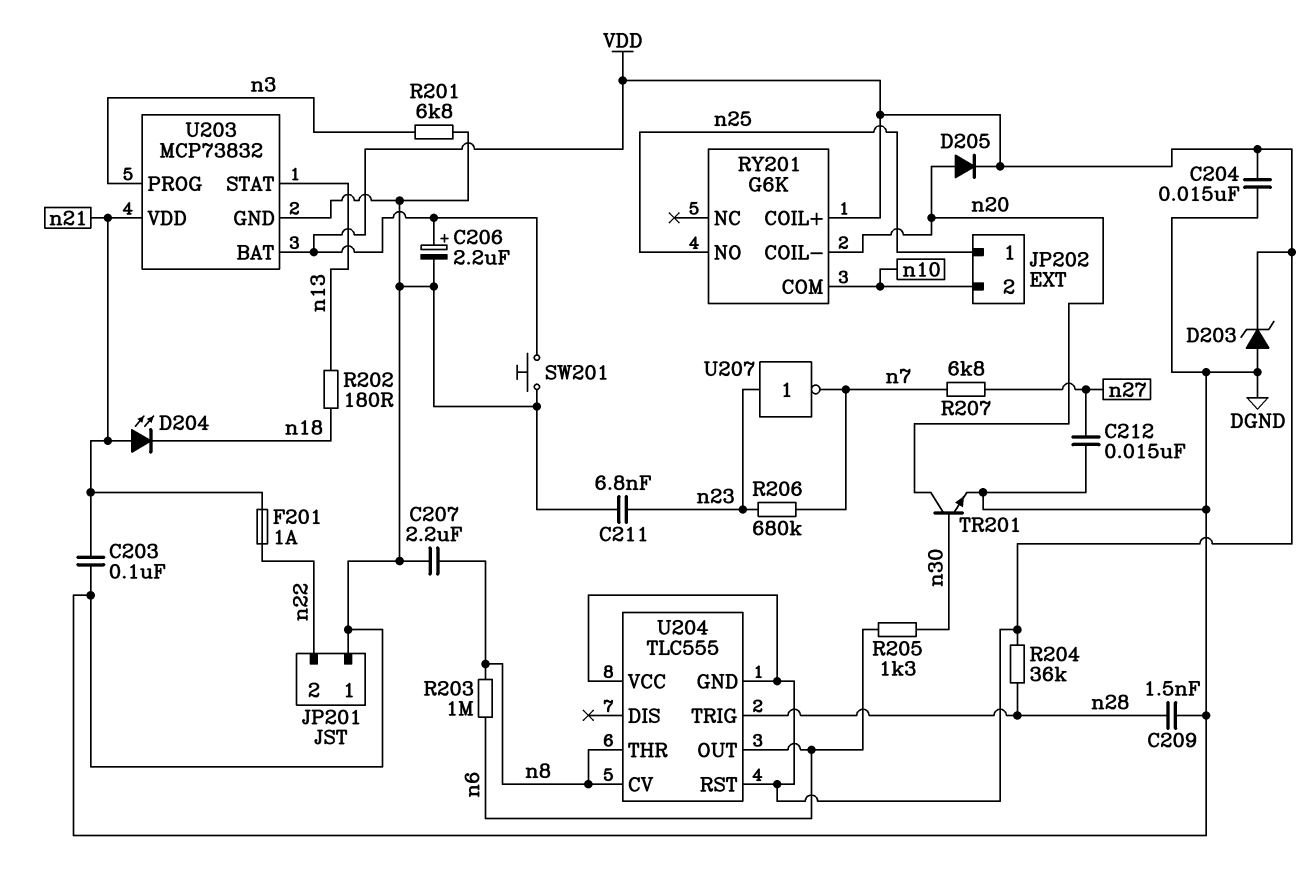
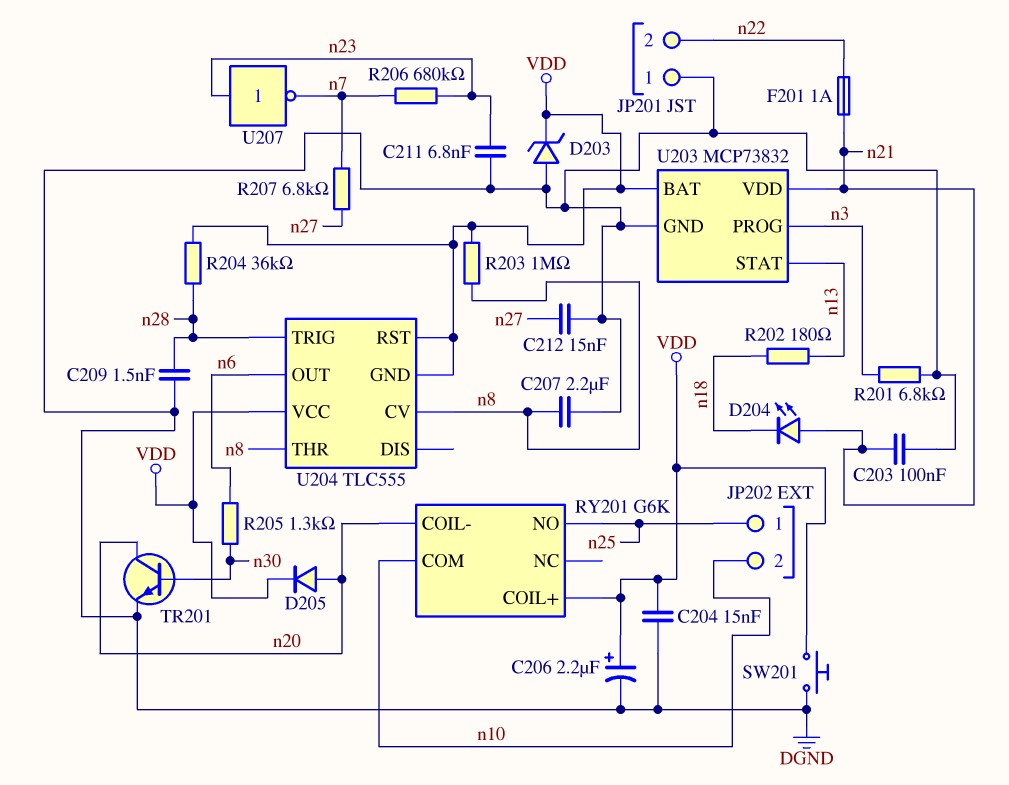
R203: 1M (n6, n8) -> 1M (VDD, n8)

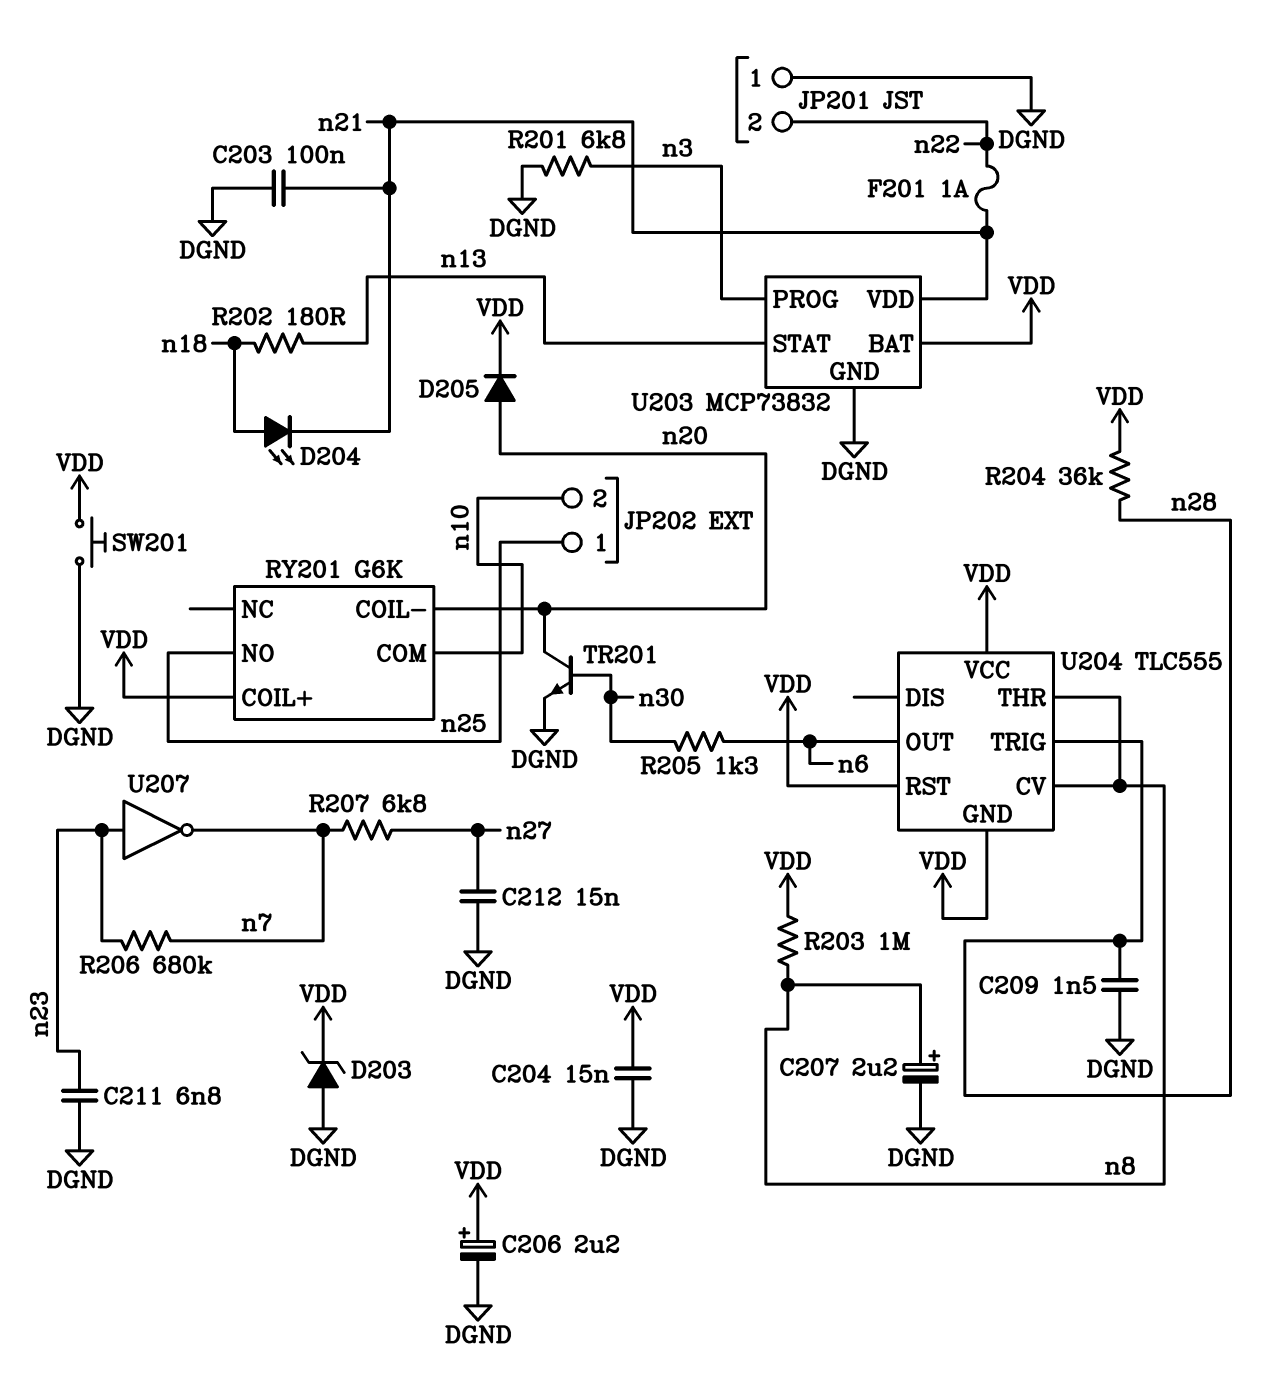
C207: 2.2uF (DGND, n8) -> 2.2uF (plus n8, minus DGND)
D204: LED (A n21, K n18) -> LED (A n18, K n21)

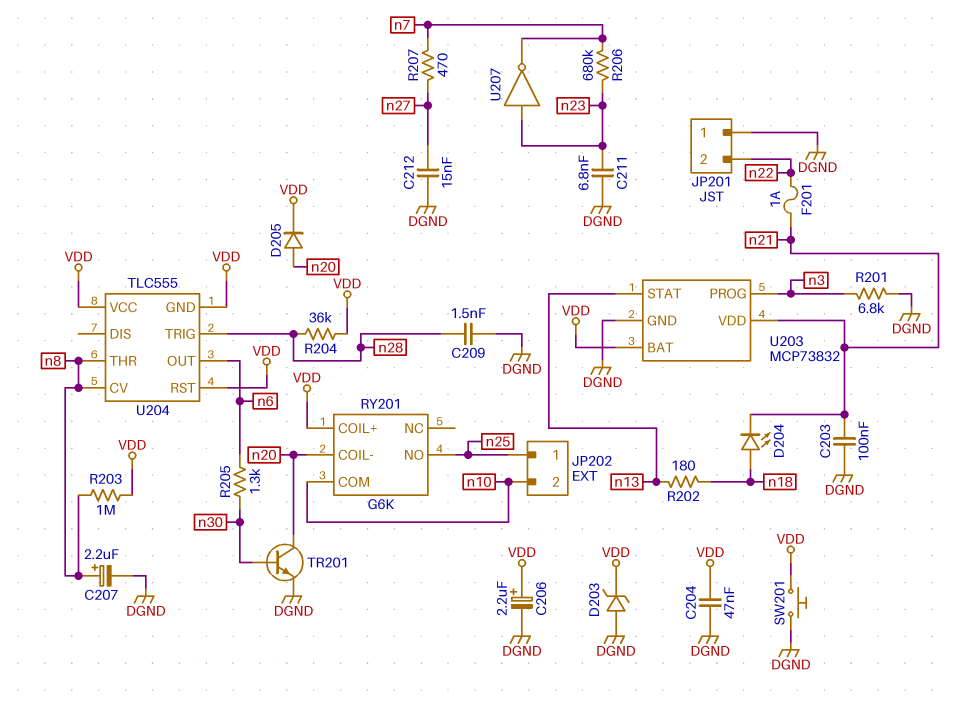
C204: 15nF (DGND, VDD) -> 47nF (DGND, VDD)
R207: 6.8k (n7, n27) -> 470 (n7, n27)

